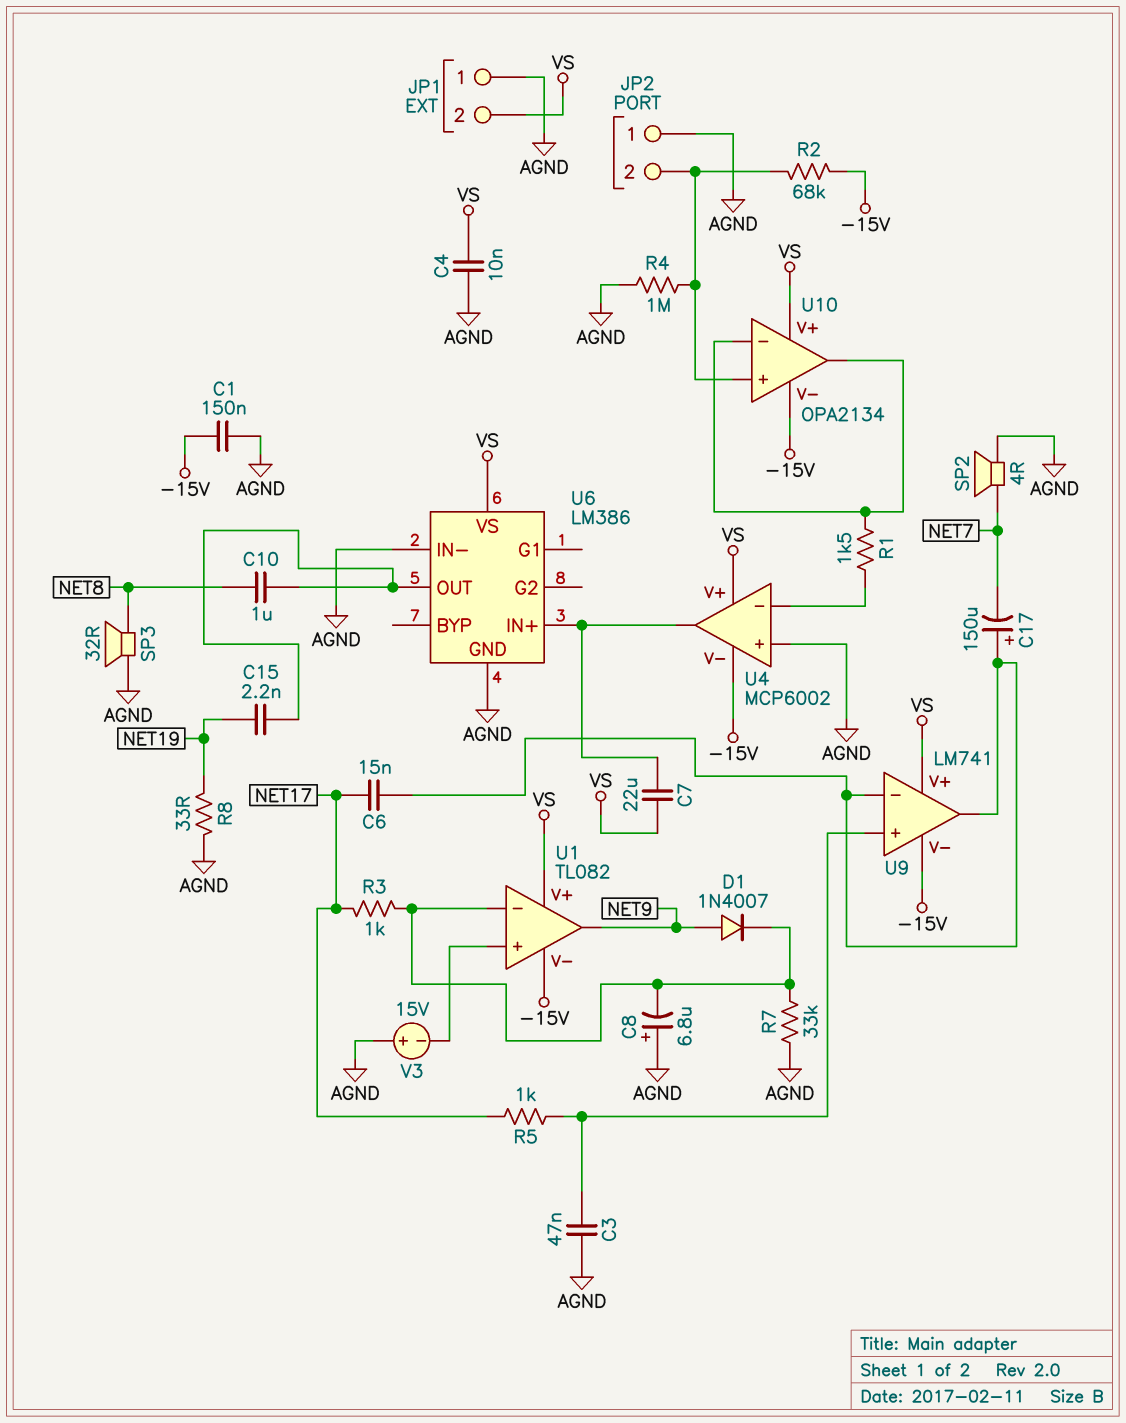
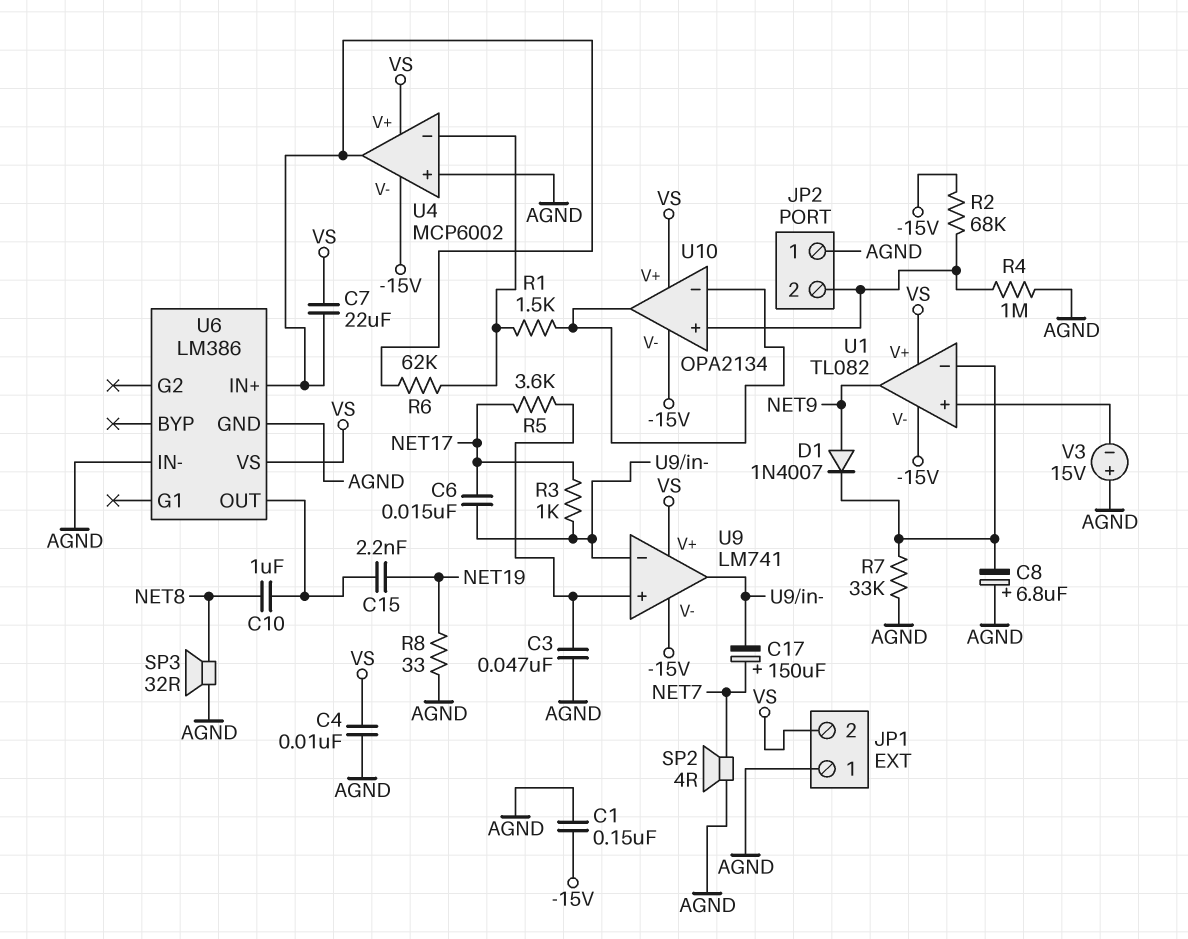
C17: 150uF (plus U9/in-, minus NET7) -> 150uF (plus NET7, minus U9/in-)
R3: 1k (NET17, U1/in-) -> 1k (NET17, U9/in-)
R5: 1k (NET17, U9/in+) -> 3.6k (NET17, U9/in+)
R6: none -> 62k (U4/in-, U4/out)

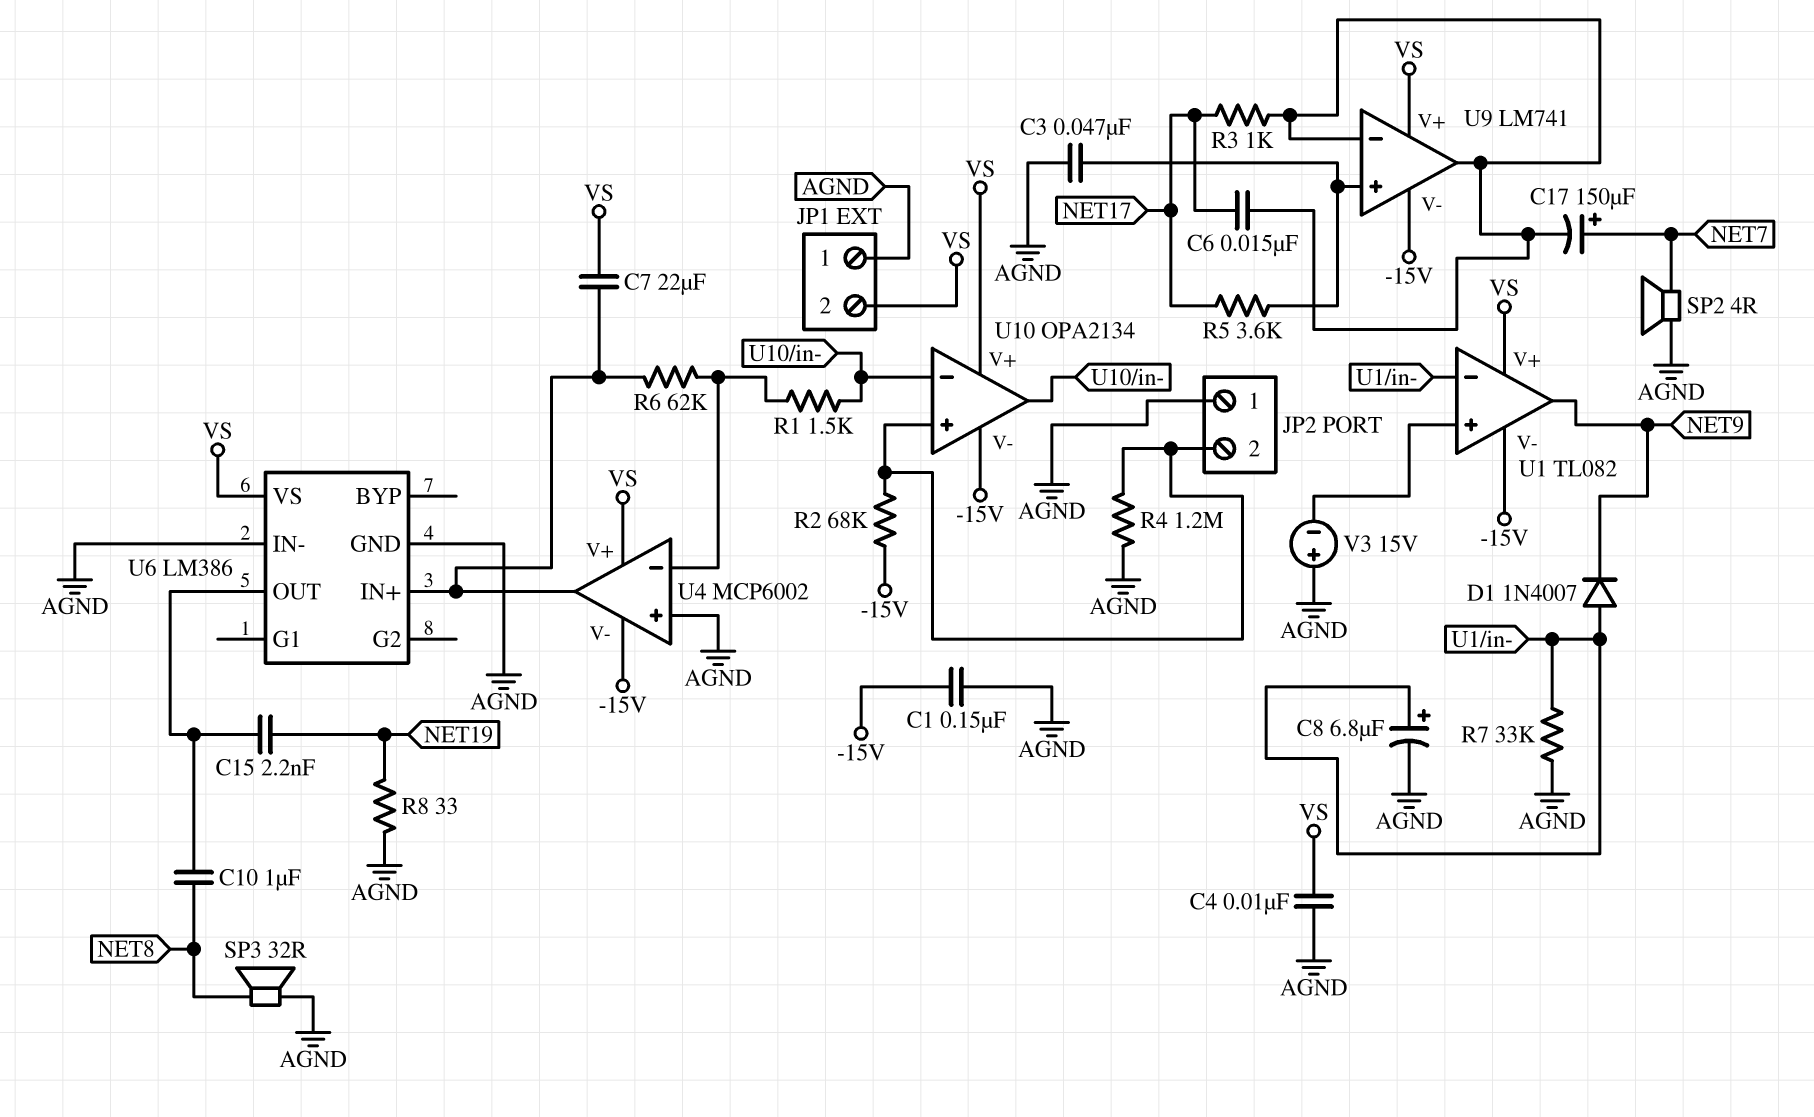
C8: 6.8uF (plus AGND, minus U1/in-) -> 6.8uF (plus U1/in-, minus AGND)
D1: diode 1N4007 (A NET9, K U1/in-) -> diode 1N4007 (A U1/in-, K NET9)
R4: 1M (AGND, JP2/2) -> 1.2M (AGND, JP2/2)

